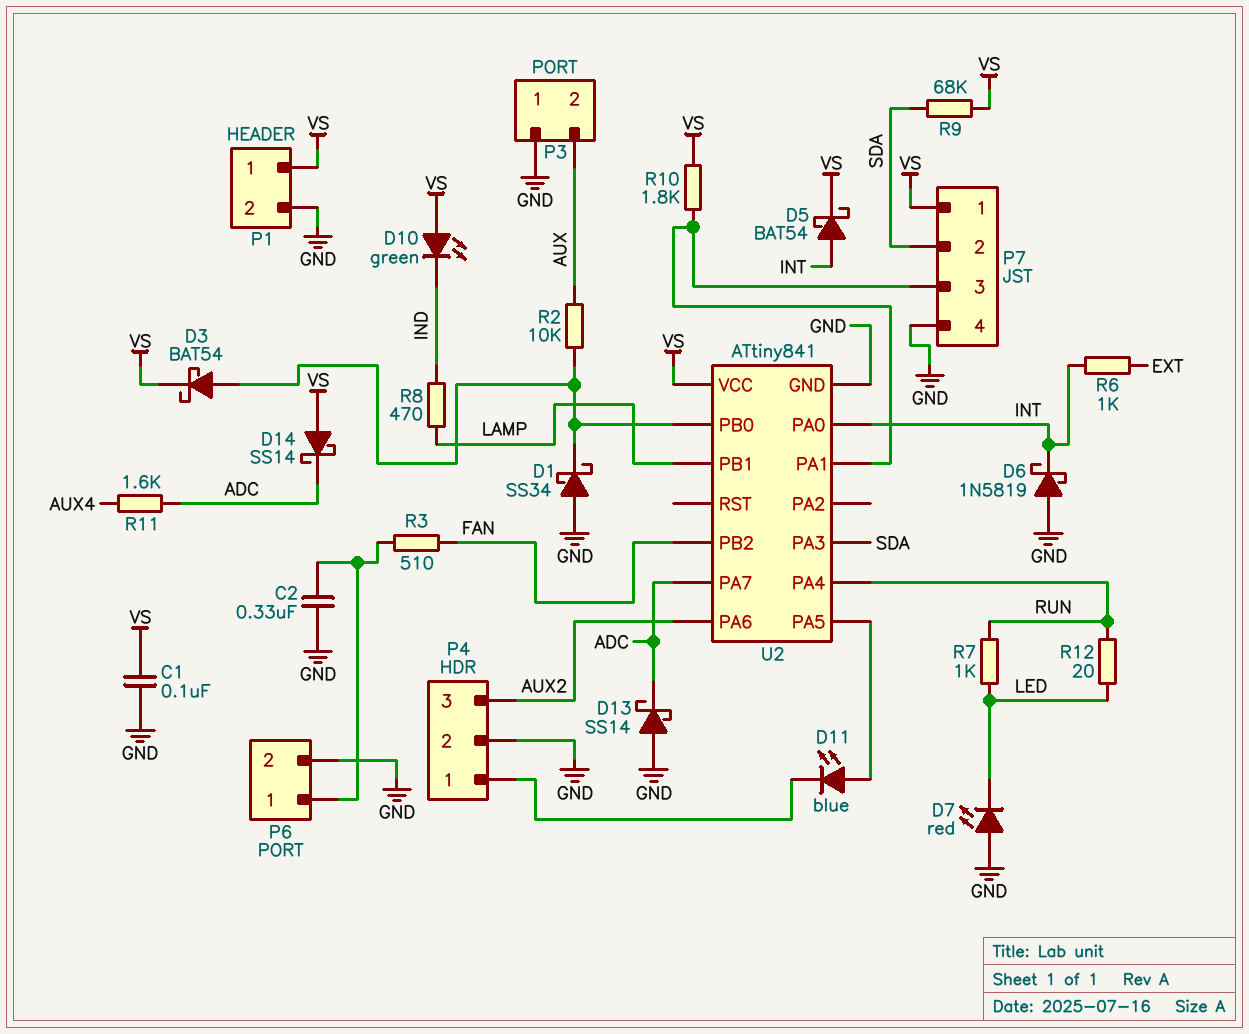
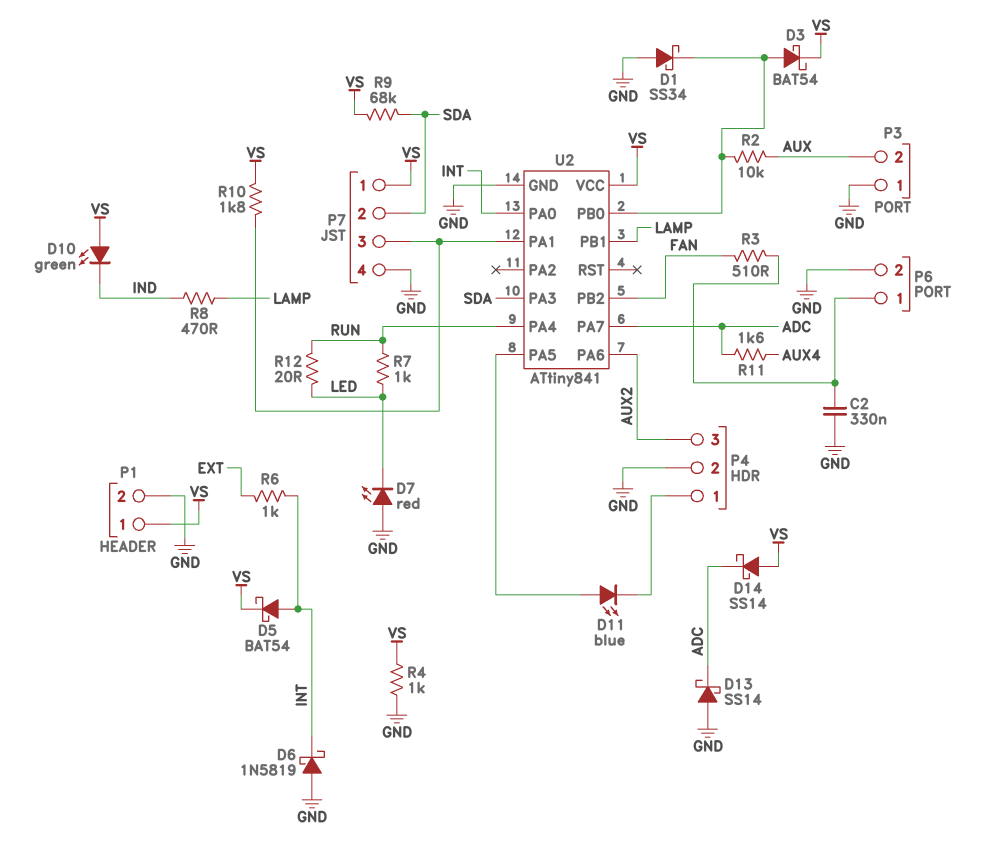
C1: 100nF (GND, VS) -> none
R4: none -> 1k (GND, VS)

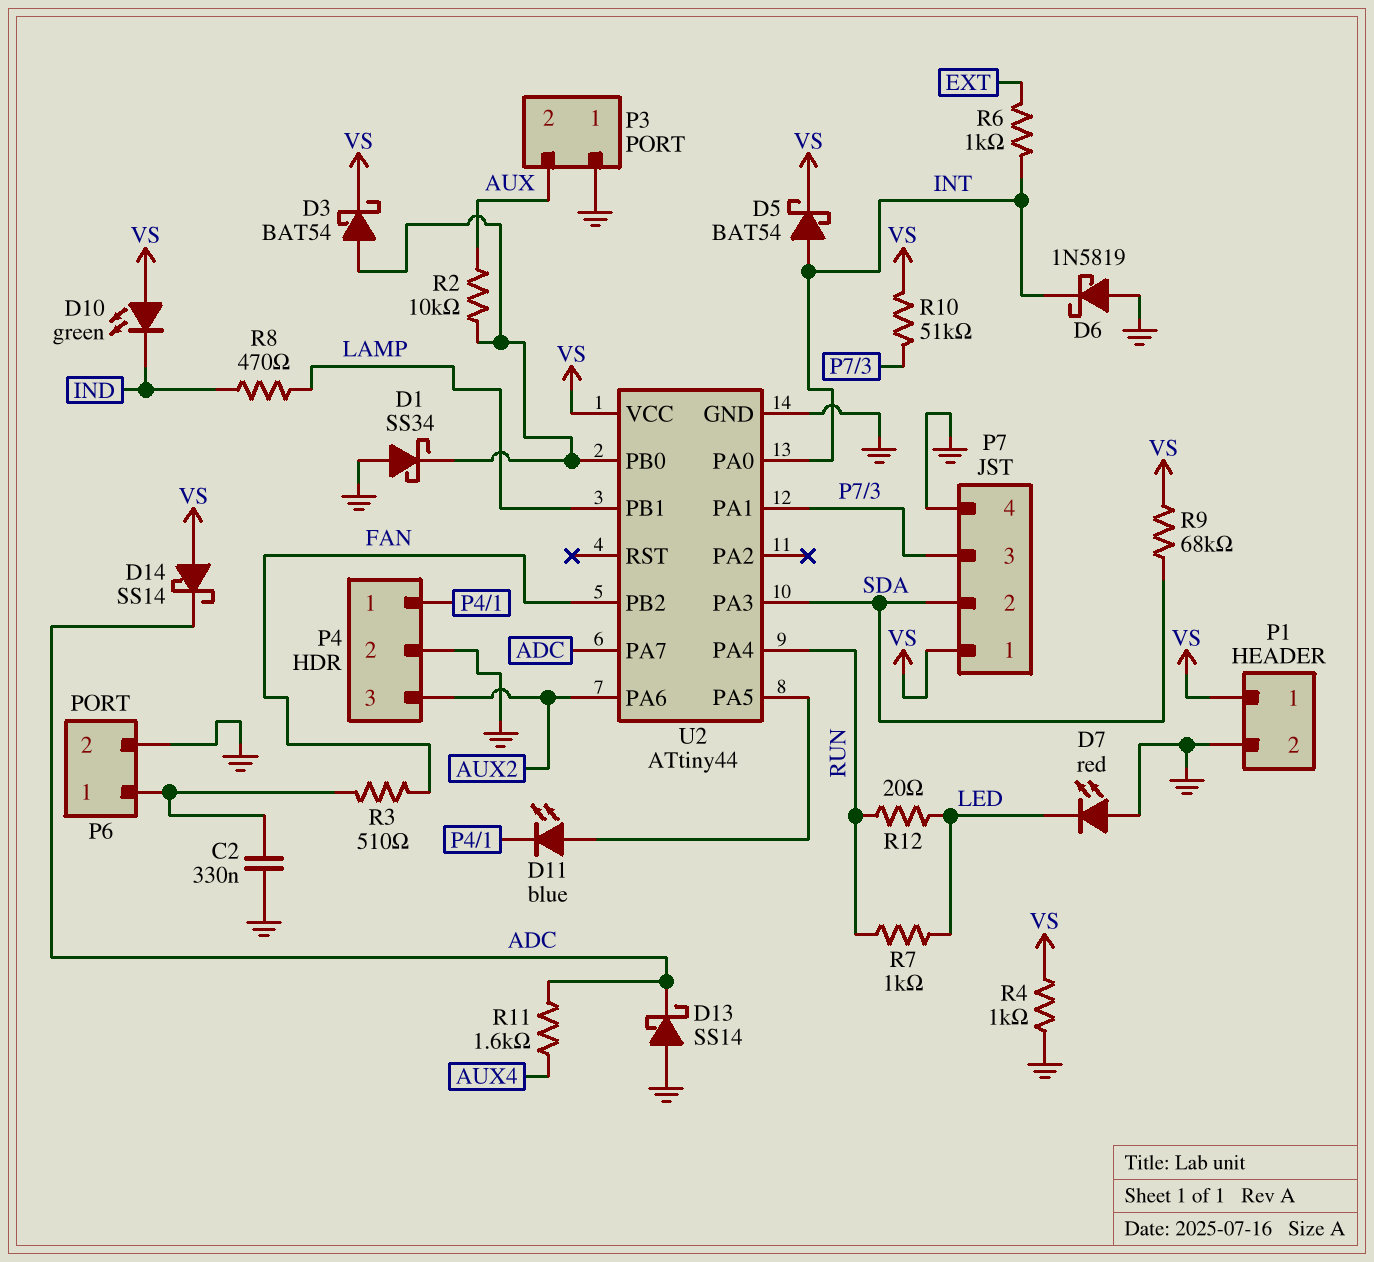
R10: 1.8k (P7/3, VS) -> 51k (P7/3, VS)
U2: ATtiny841 -> ATtiny44

